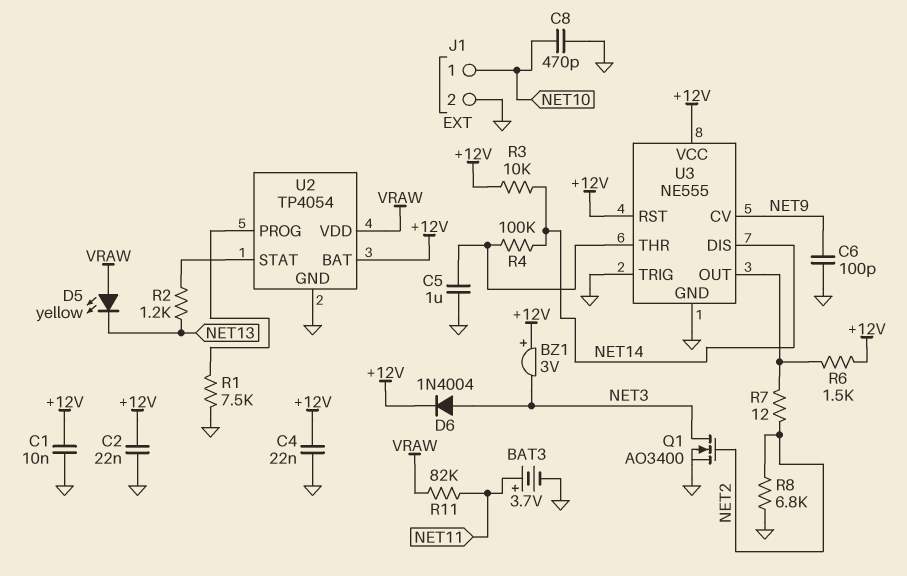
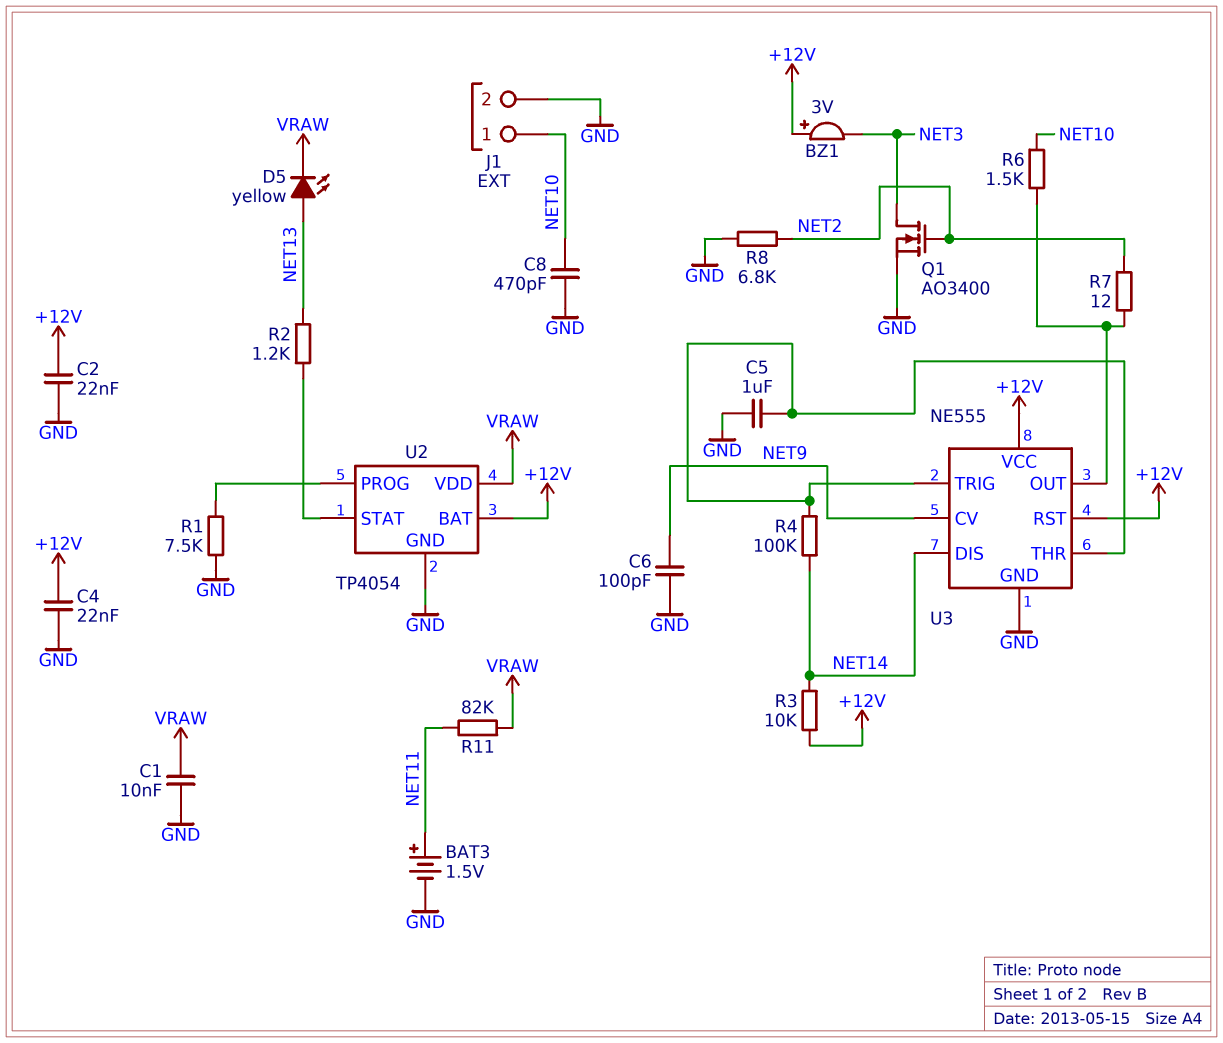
BAT3: 3.7V (plus NET11, minus GND) -> 1.5V (plus NET11, minus GND)
C1: 10nF (+12V, GND) -> 10nF (GND, VRAW)
D5: LED yellow (A VRAW, K NET13) -> LED yellow (A NET13, K VRAW)
D6: diode 1N4004 (A NET3, K +12V) -> none
R6: 1.5k (+12V, U3/OUT) -> 1.5k (NET10, U3/OUT)
U3 pin TRIG: GND -> U3/THR

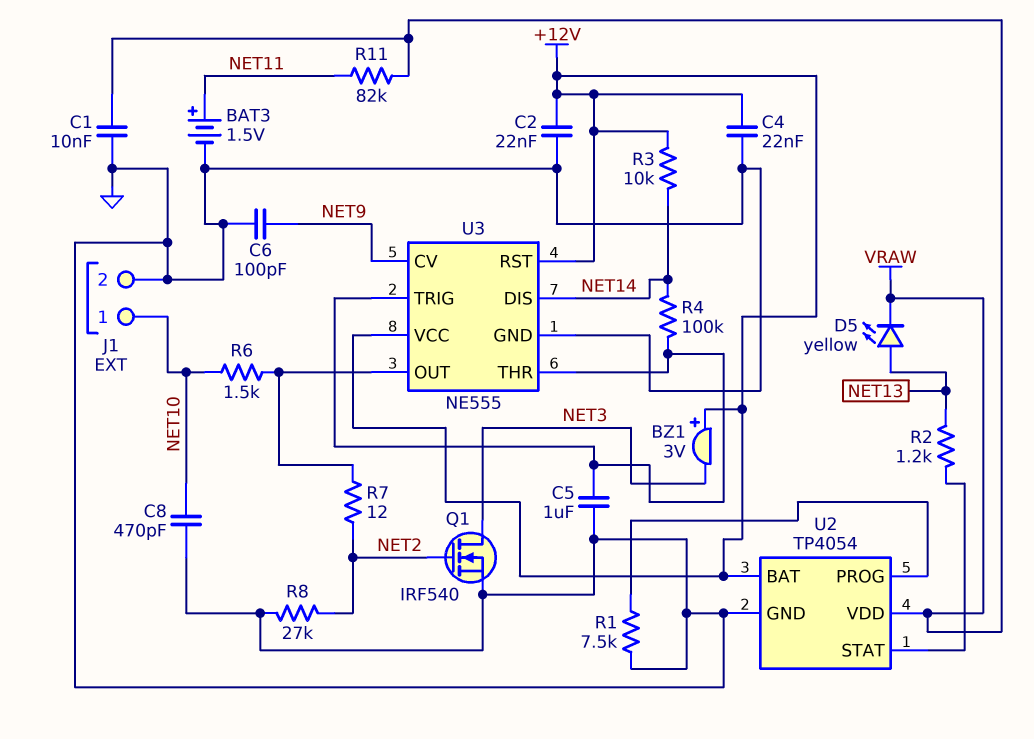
Q1: NMOS AO3400 (G NET2, D NET3, S GND) -> NMOS IRF540 (G NET2, D NET3, S GND)
R8: 6.8k (GND, NET2) -> 27k (GND, NET2)

